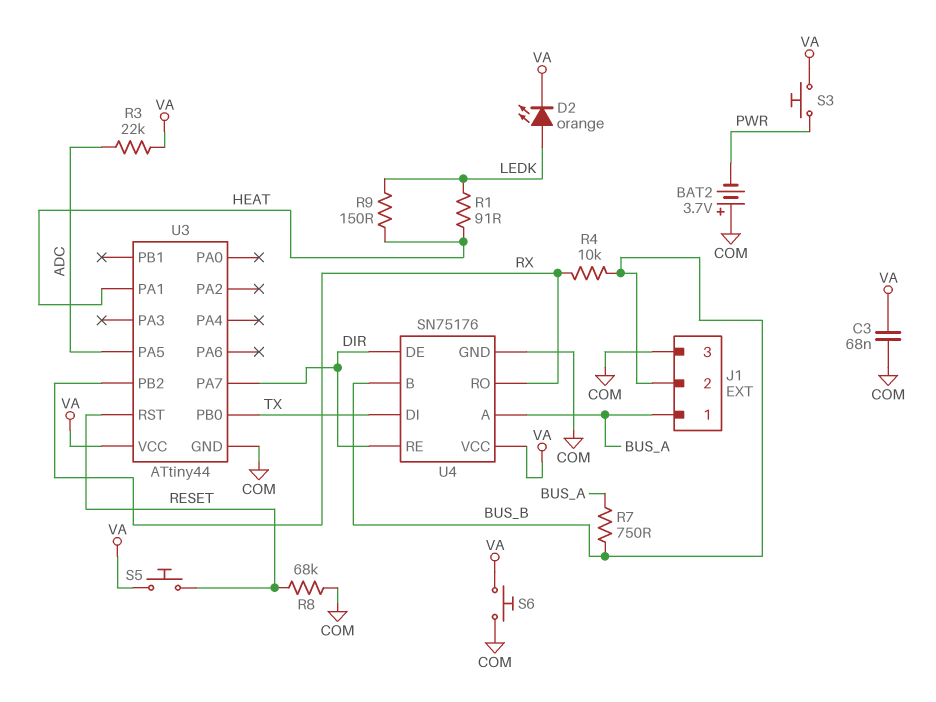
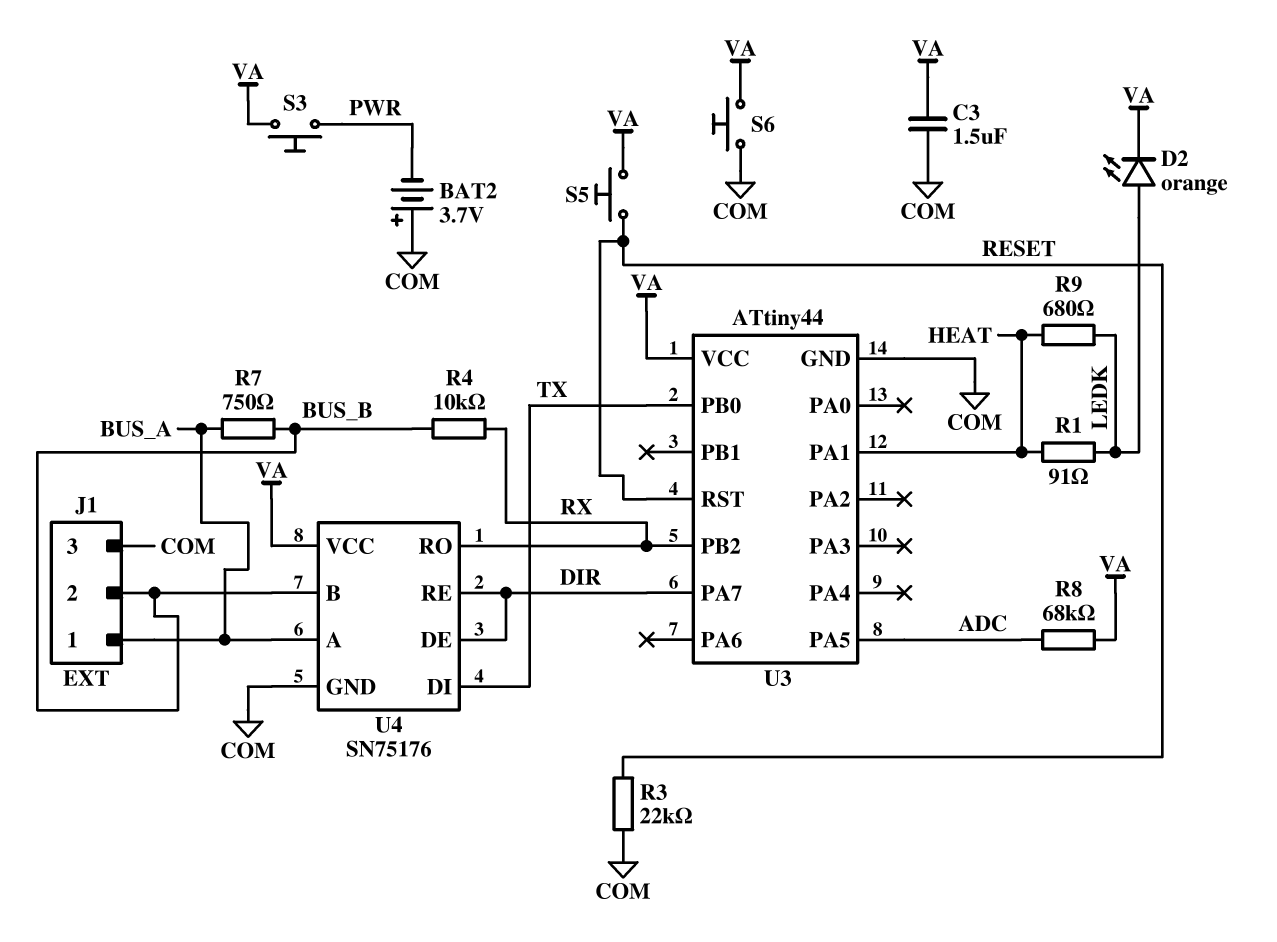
C3: 68nF (COM, VA) -> 1.5uF (COM, VA)
R3: 22k (ADC, VA) -> 22k (COM, RESET)
R8: 68k (COM, RESET) -> 68k (ADC, VA)
R9: 150 (HEAT, LEDK) -> 680 (HEAT, LEDK)

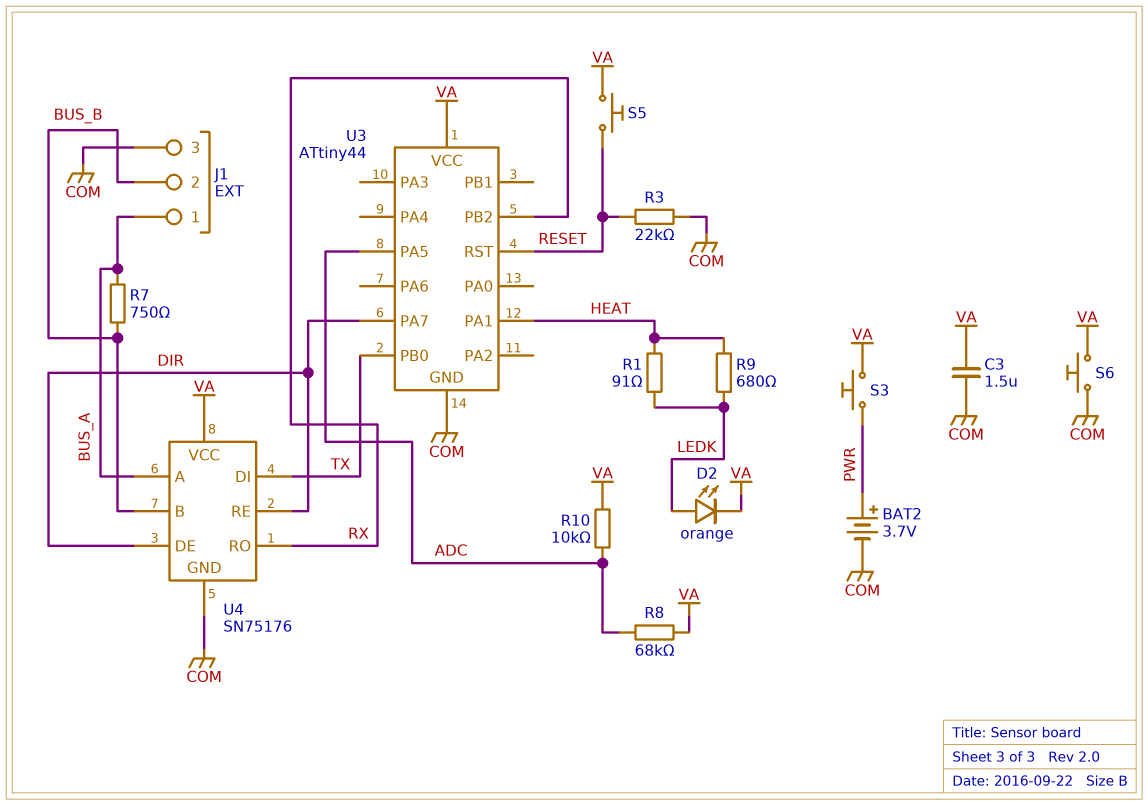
BAT2: 3.7V (plus COM, minus PWR) -> 3.7V (plus PWR, minus COM)
R4: 10k (BUS_B, RX) -> none
R10: none -> 10k (ADC, VA)

